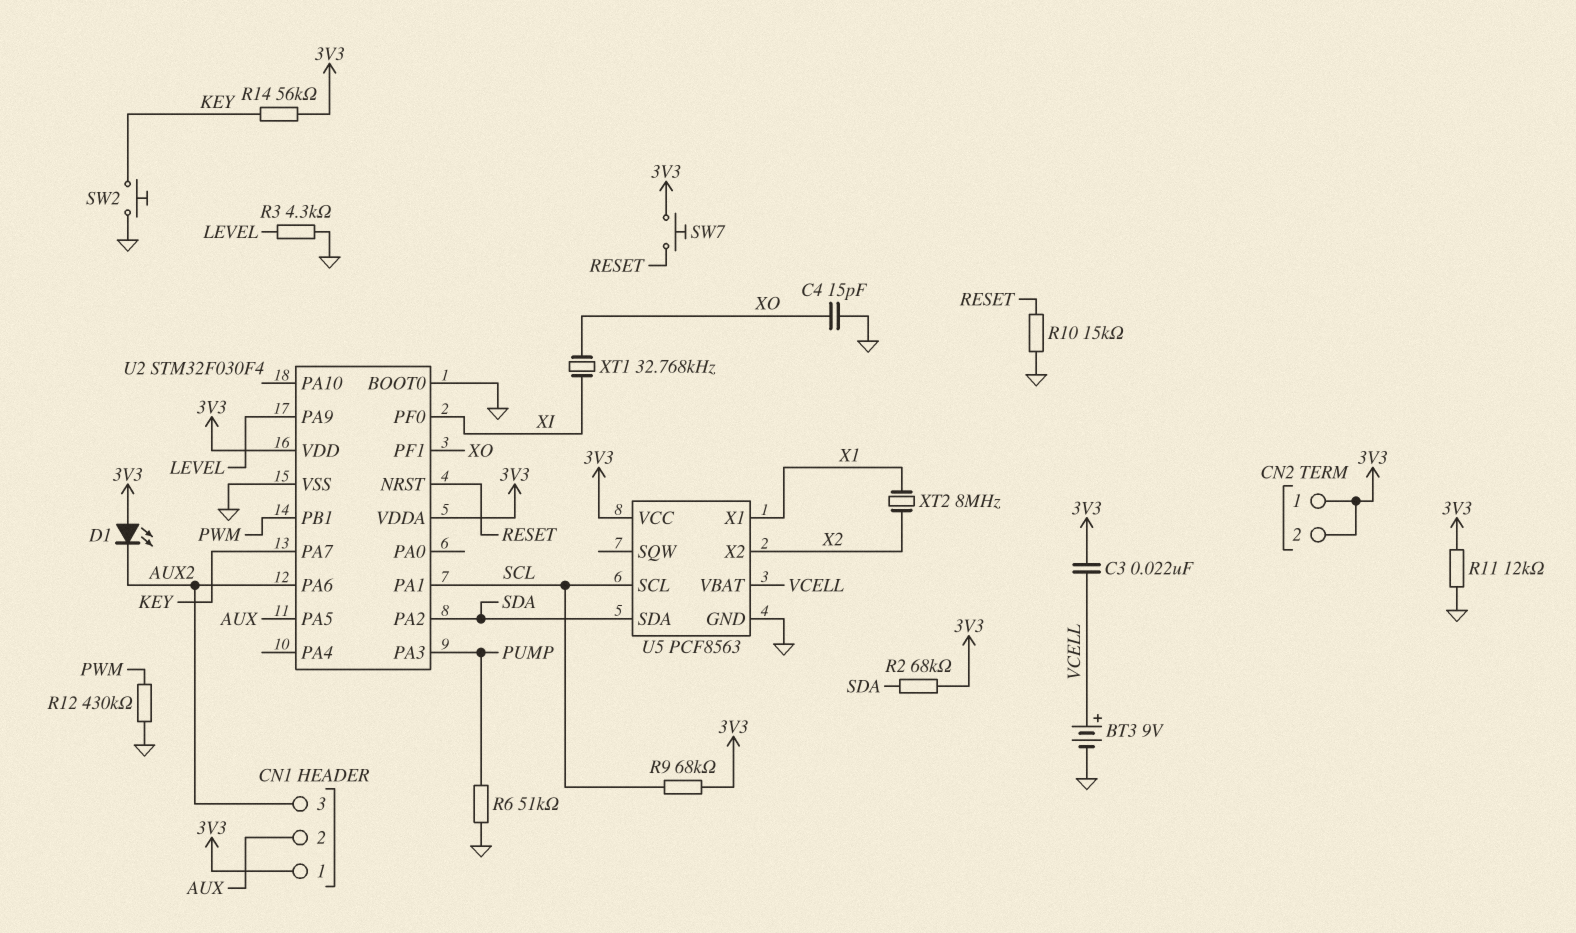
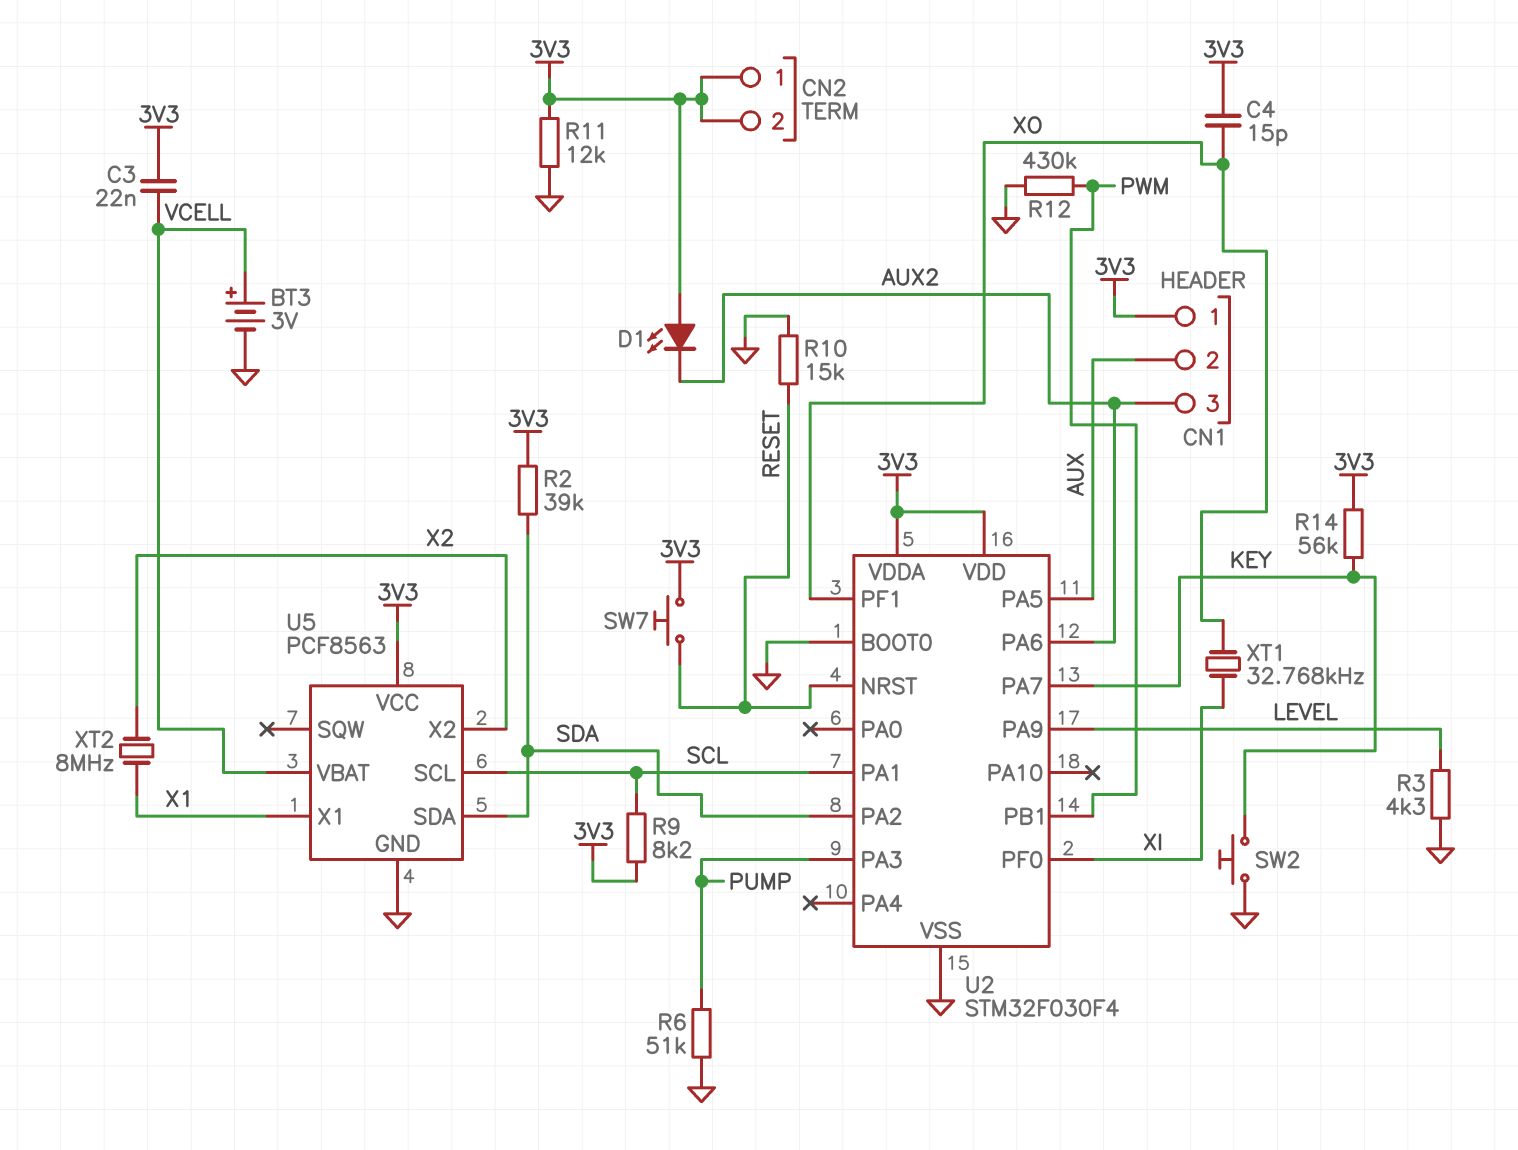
BT3: 9V (plus VCELL, minus GND) -> 3V (plus VCELL, minus GND)
C4: 15pF (GND, XO) -> 15pF (3V3, XO)
R2: 68k (3V3, SDA) -> 39k (3V3, SDA)
R9: 68k (3V3, SCL) -> 8.2k (3V3, SCL)

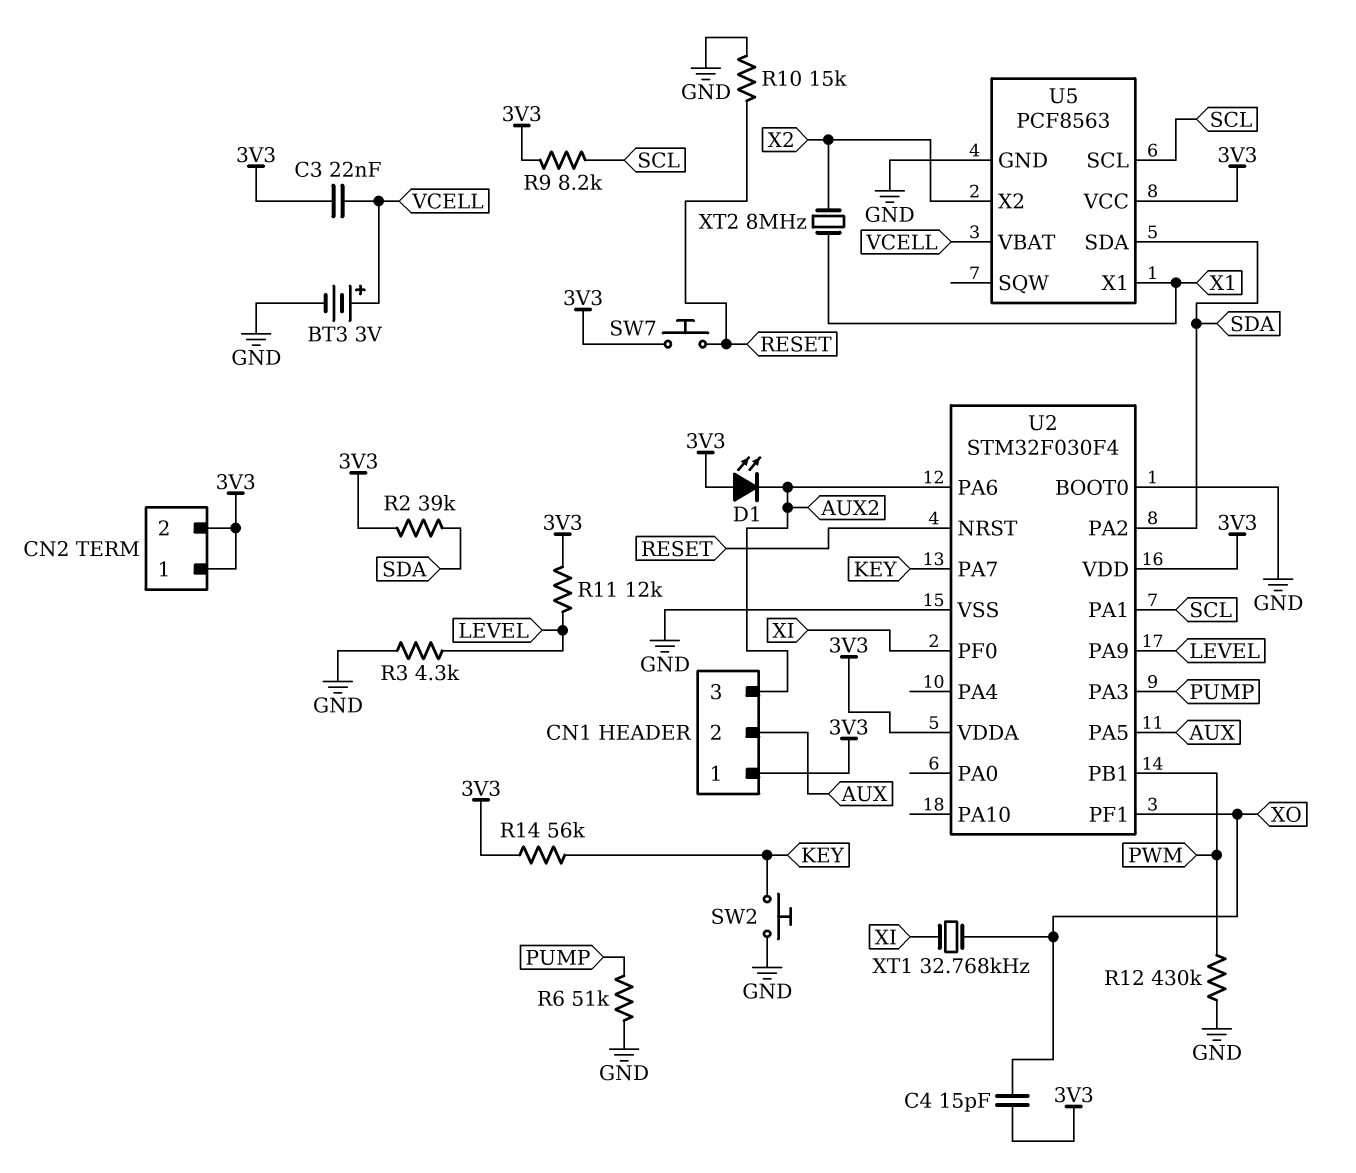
R11: 12k (3V3, GND) -> 12k (3V3, LEVEL)

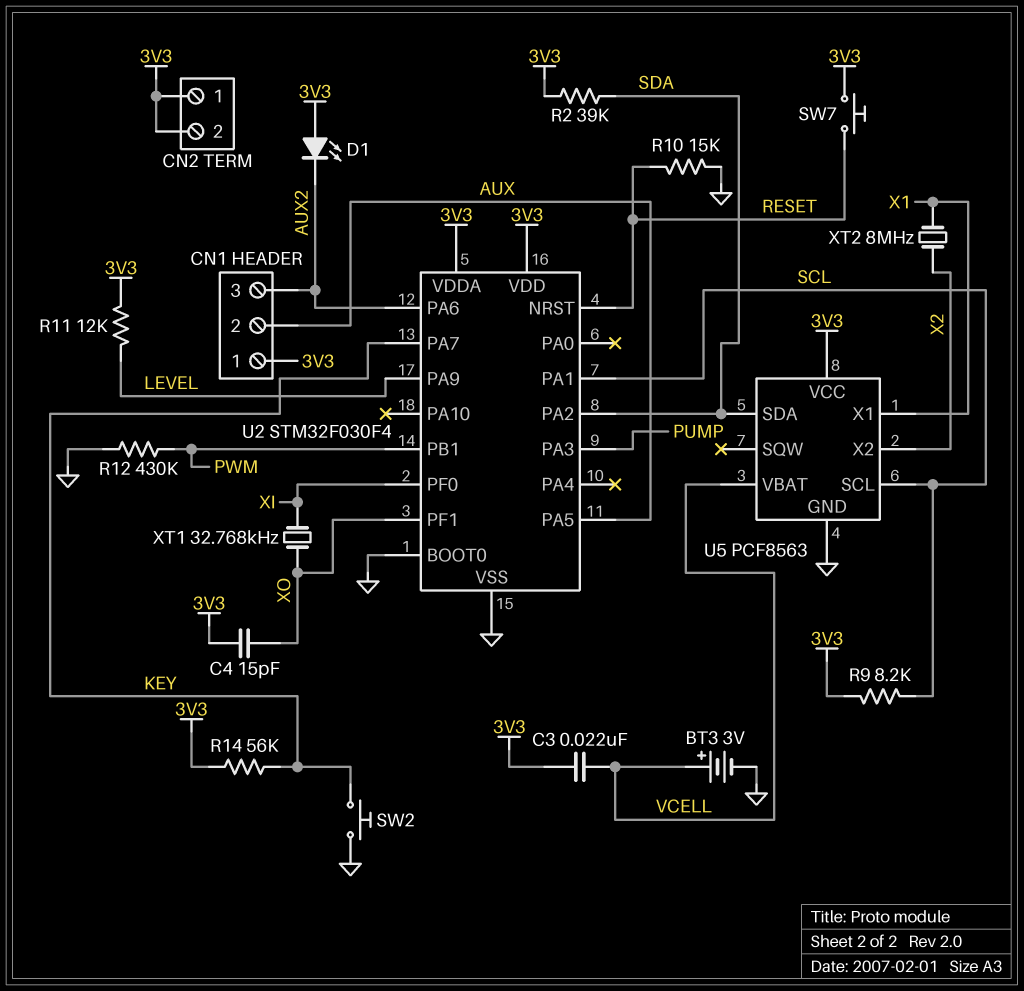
R3: 4.3k (GND, LEVEL) -> none
R6: 51k (GND, PUMP) -> none

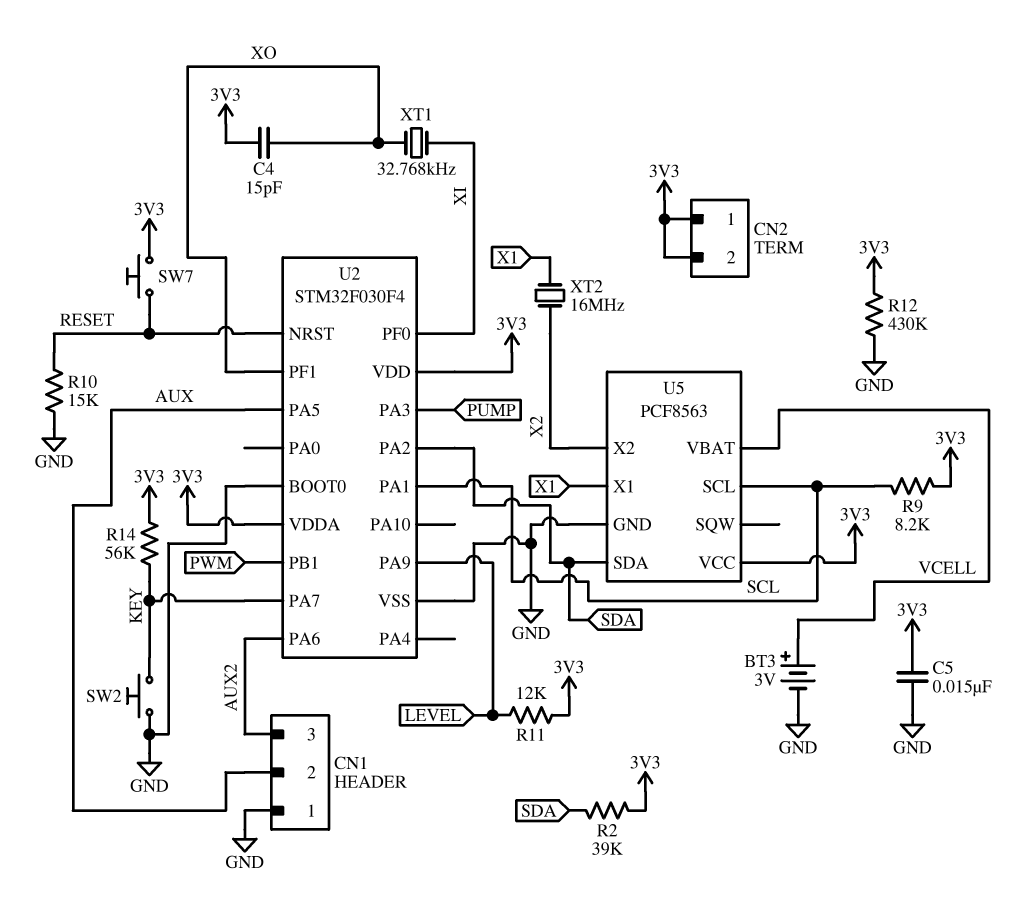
C3: 22nF (3V3, VCELL) -> none
C5: none -> 15nF (3V3, GND)
CN1 pin 1: 3V3 -> GND
D1: LED (A 3V3, K AUX2) -> none
R12: 430k (GND, PWM) -> 430k (3V3, GND)
XT2: 8MHz (X1, X2) -> 16MHz (X1, X2)

